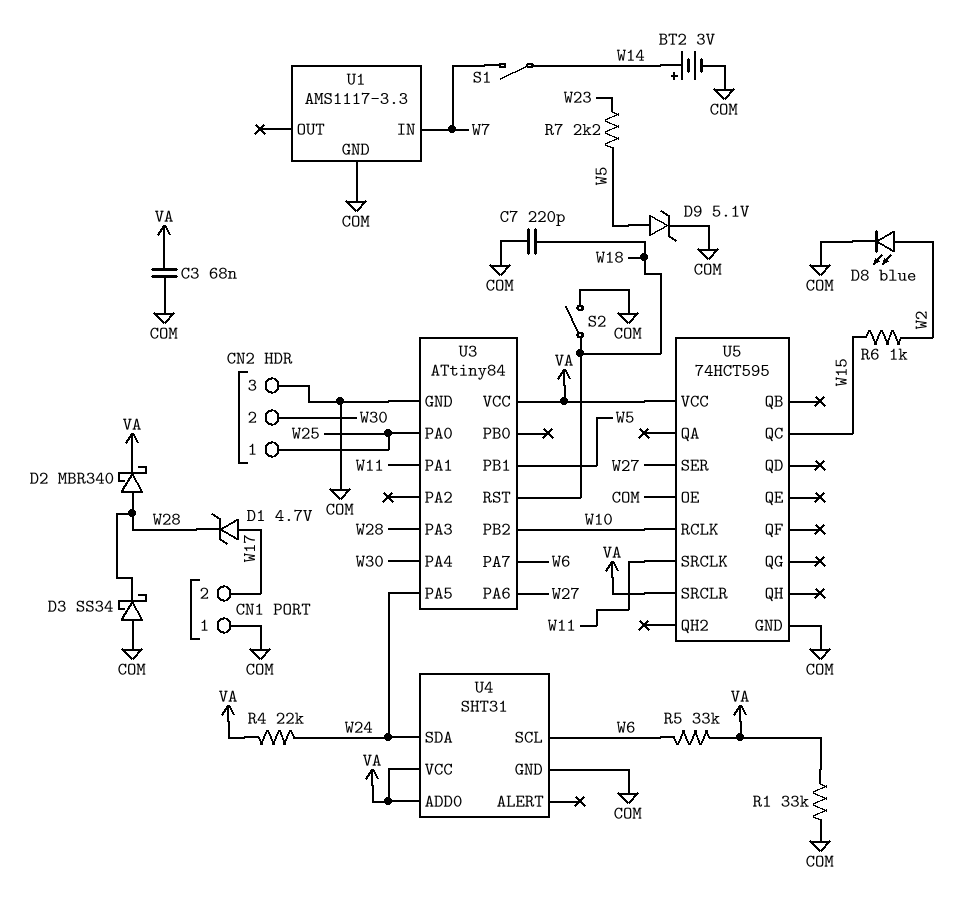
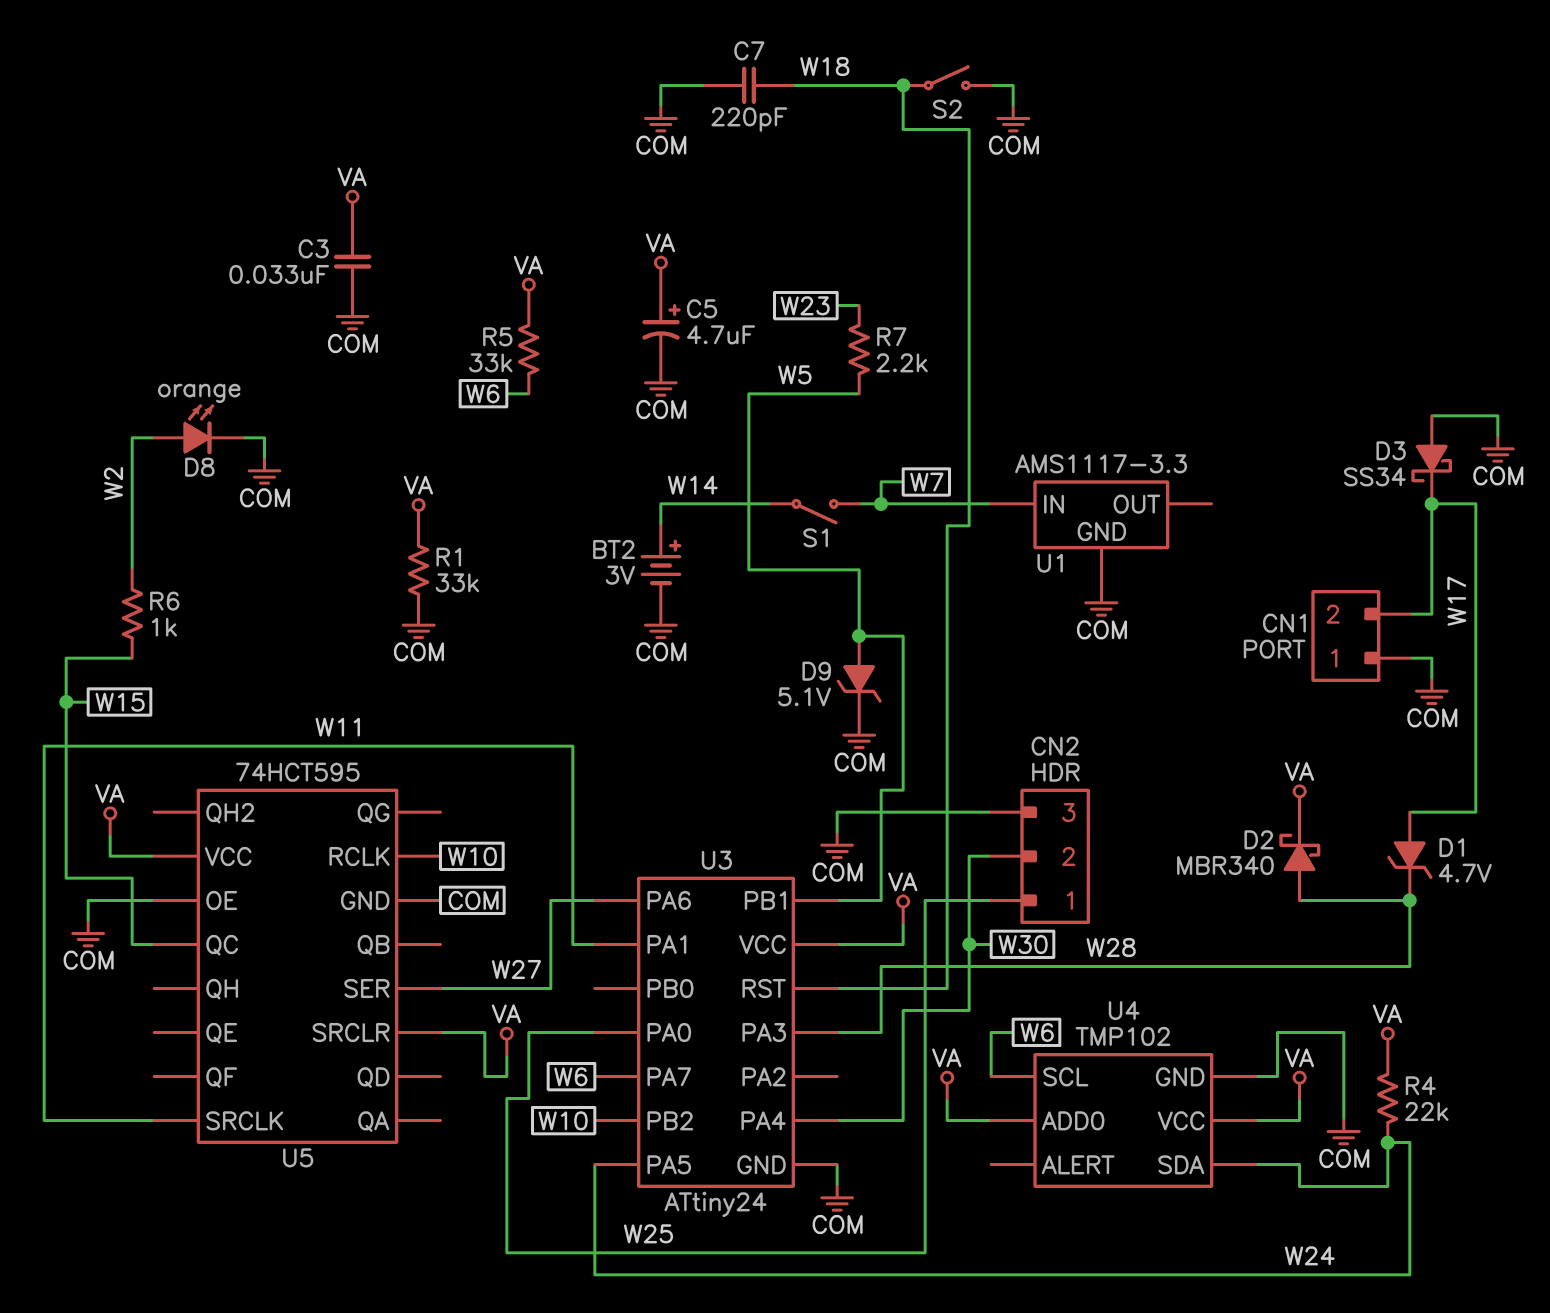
C3: 68nF (COM, VA) -> 33nF (COM, VA)
C5: none -> 4.7uF (plus VA, minus COM)
D3: schottky SS34 (A COM, K W28) -> schottky SS34 (A COM, K W17)
D8: LED blue (A W2, K COM) -> LED orange (A W2, K COM)
U3: ATtiny84 -> ATtiny24
U4: SHT31 -> TMP102

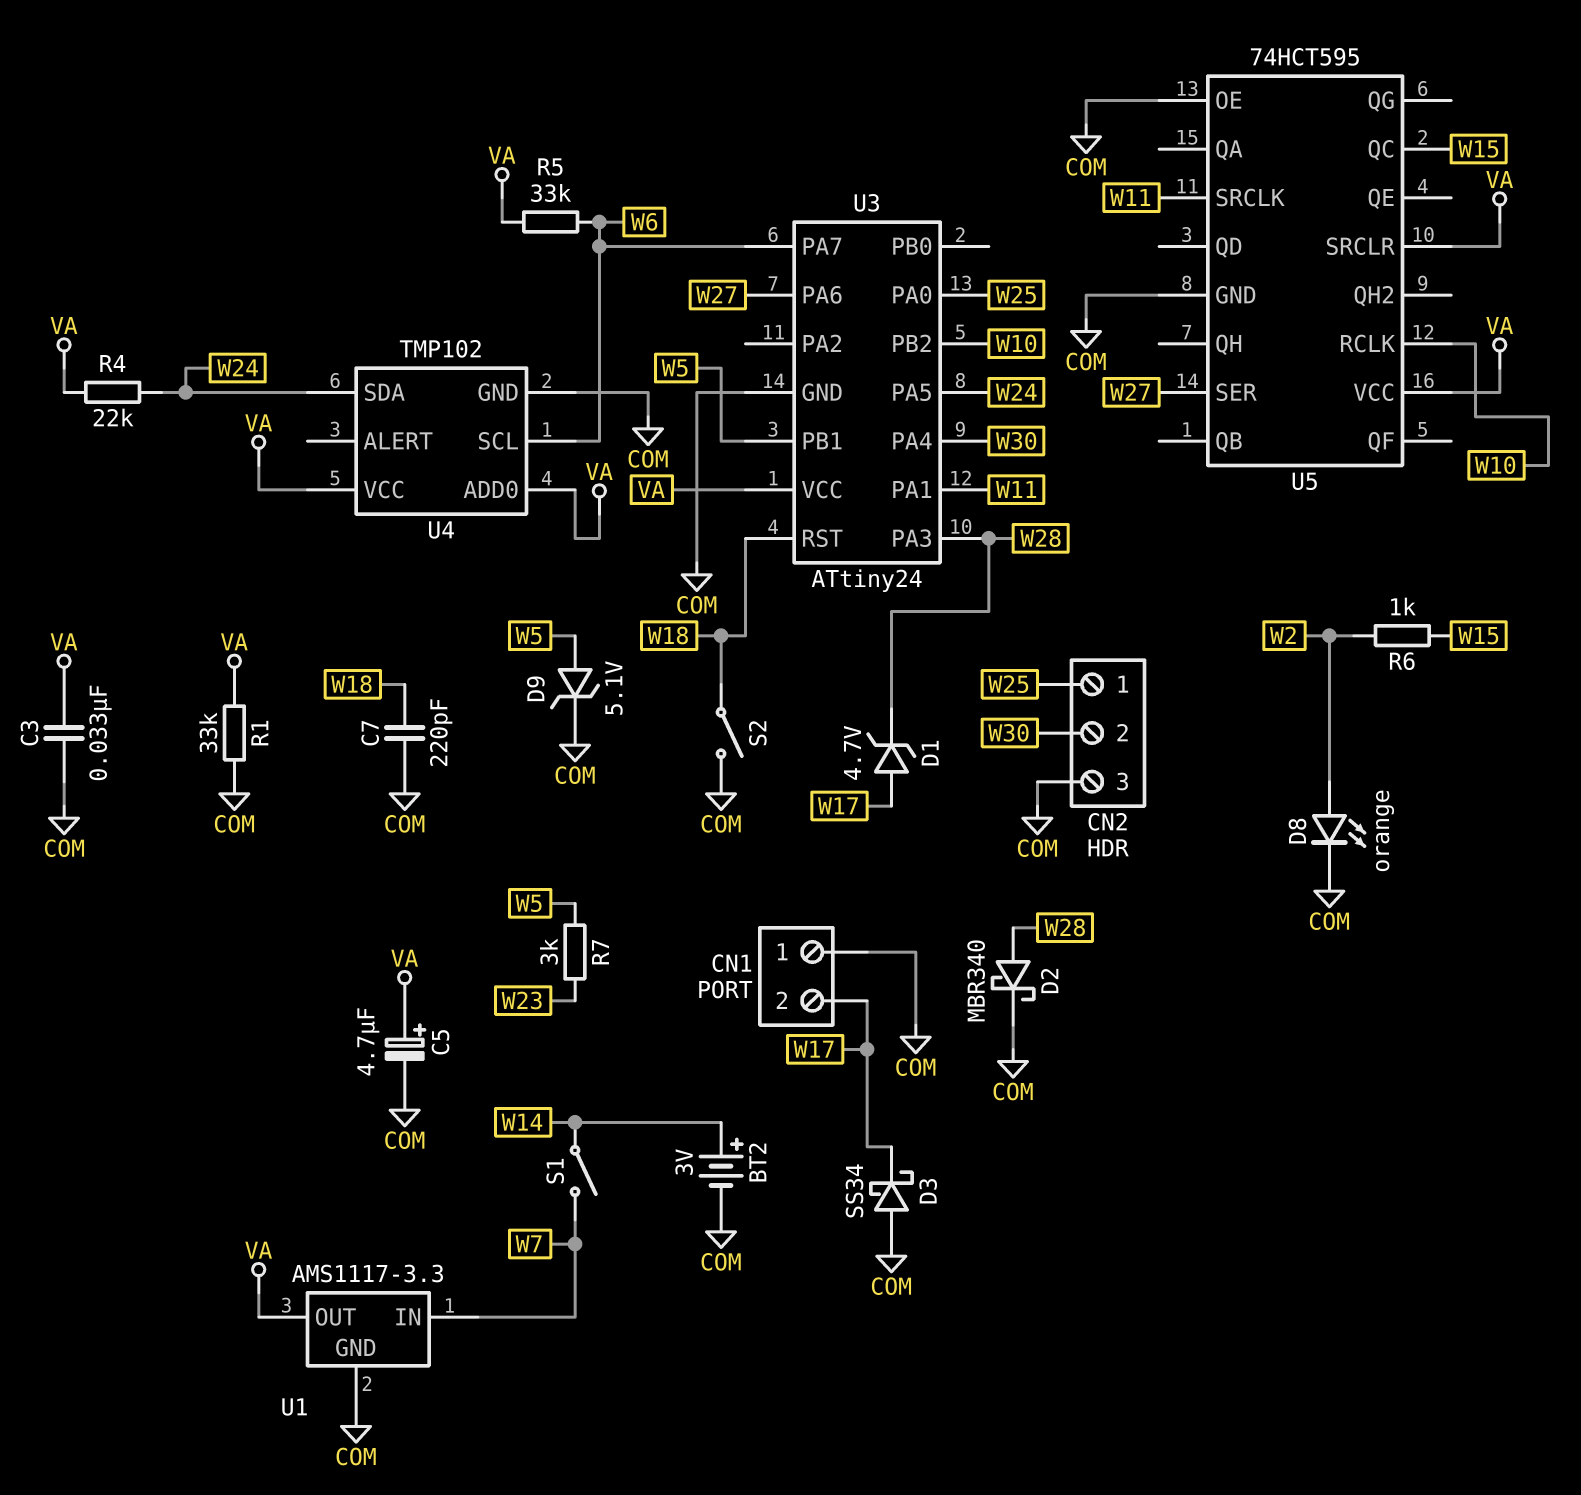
D2: schottky MBR340 (A W28, K VA) -> schottky MBR340 (A W28, K COM)
R7: 2.2k (W5, W23) -> 3k (W5, W23)
U1 pin OUT: none -> VA

